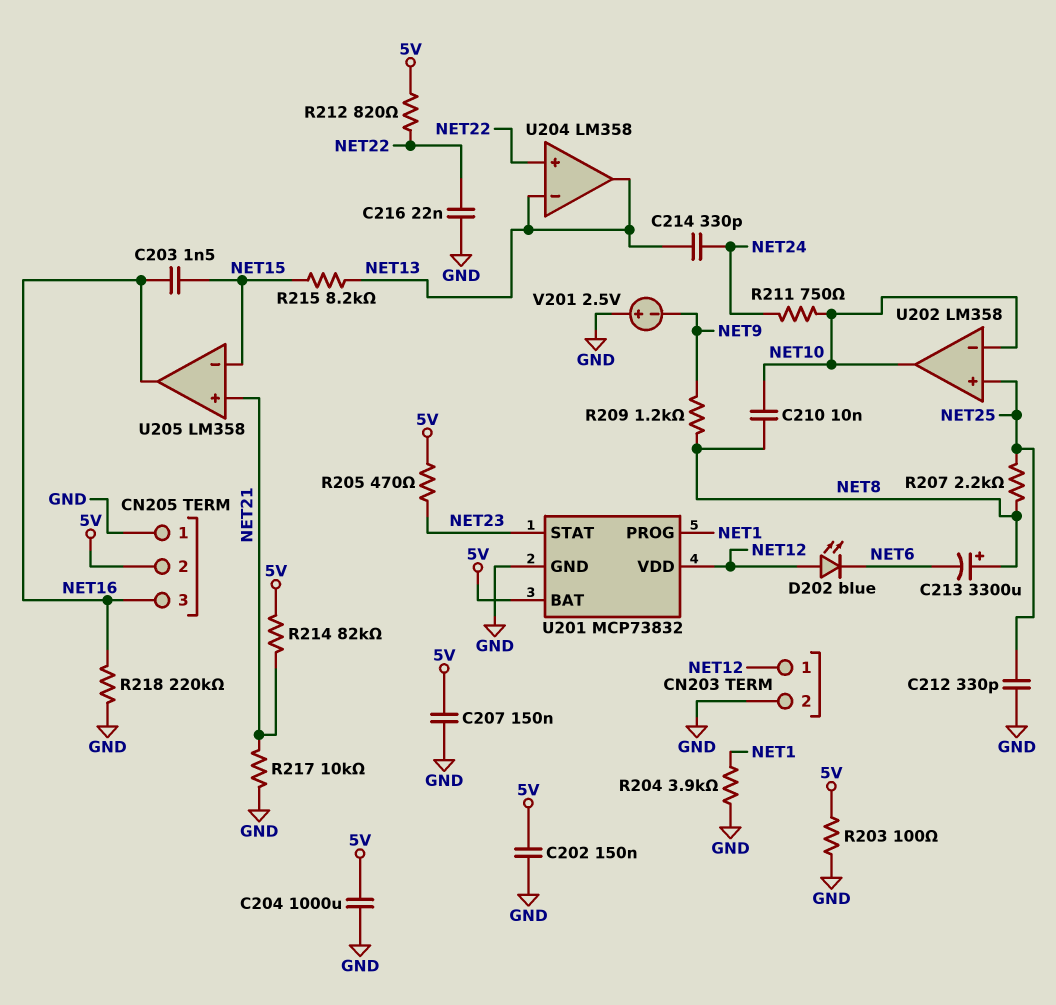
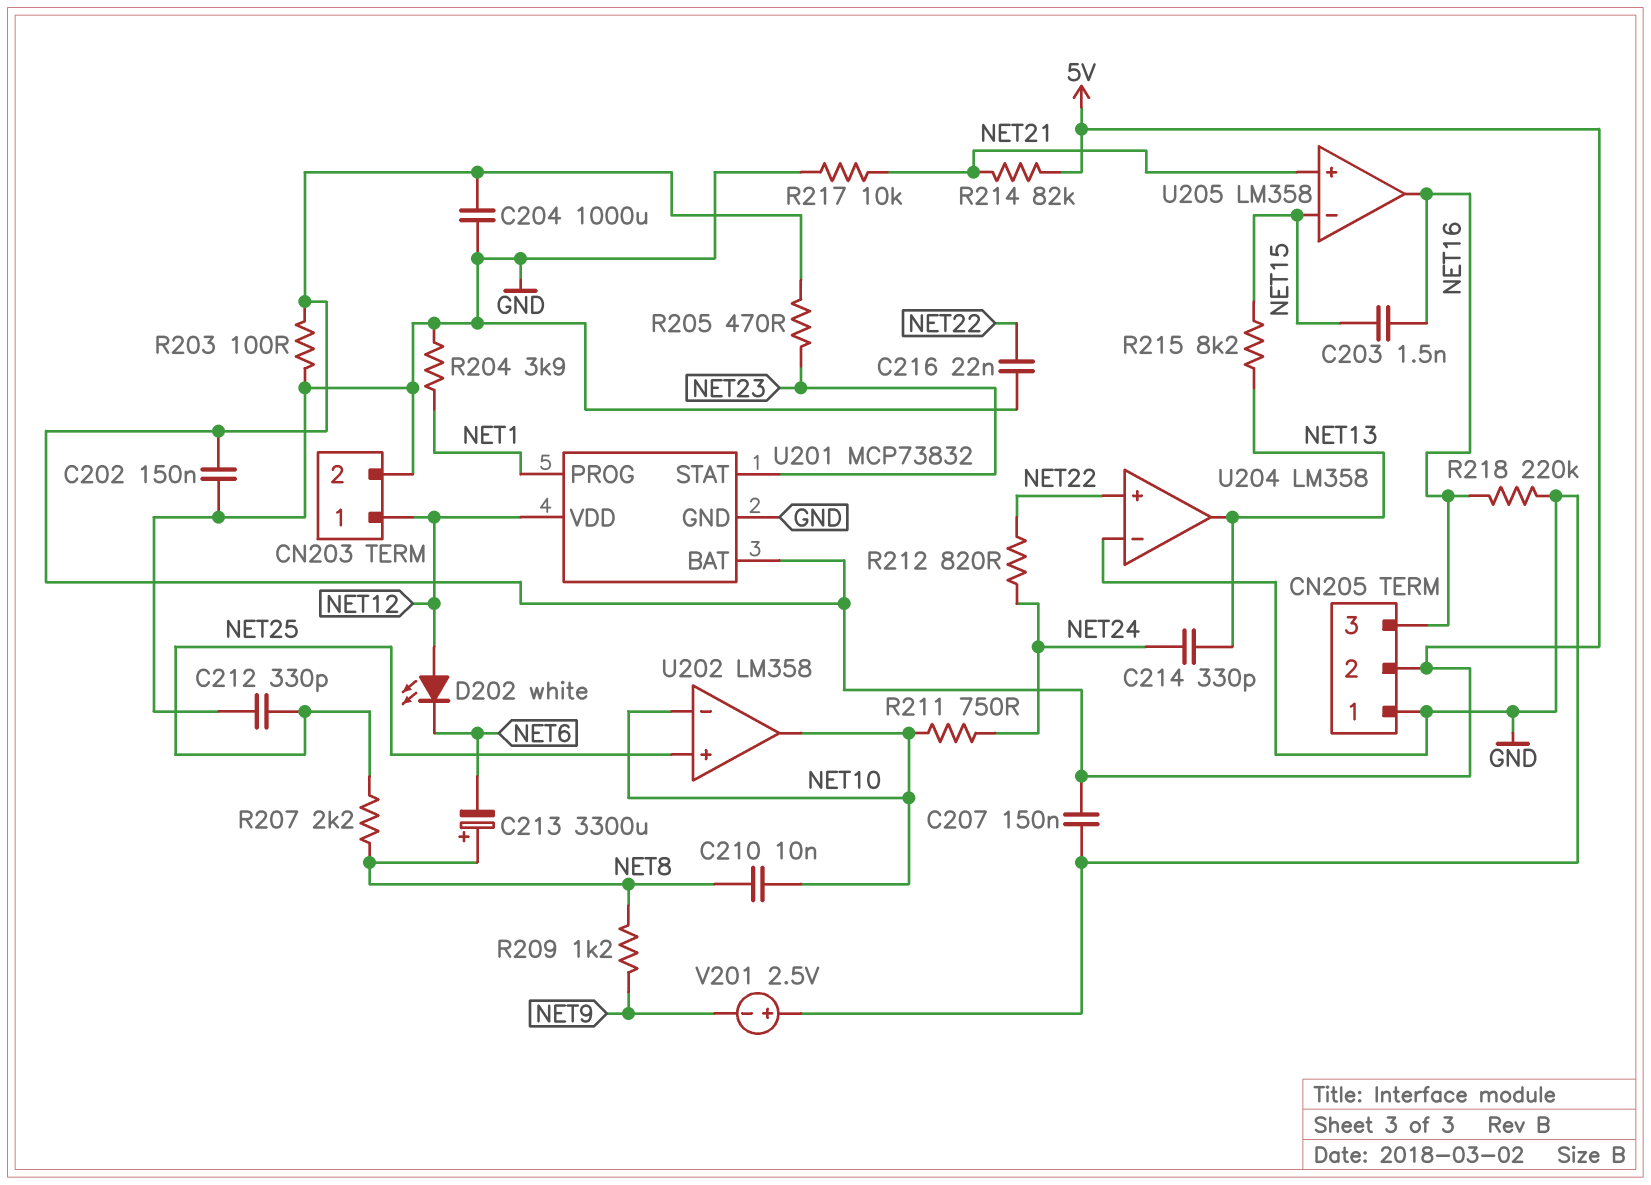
D202: LED blue (A NET12, K NET6) -> LED white (A NET12, K NET6)
R212: 820 (5V, NET22) -> 820 (NET22, NET24)
U204 pin in-: NET13 -> GND

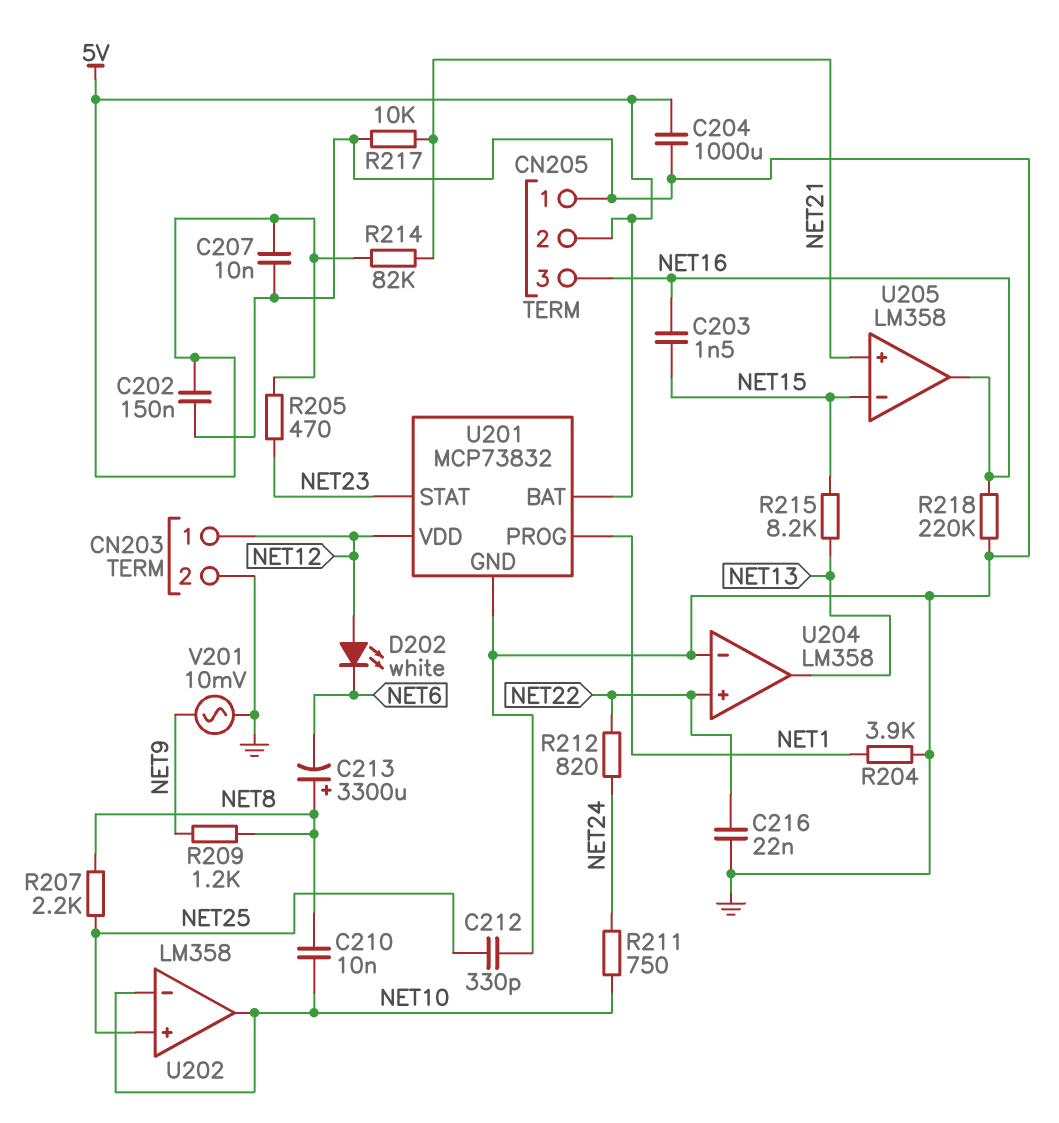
C207: 150nF (5V, GND) -> 10nF (5V, GND)
C214: 330pF (NET13, NET24) -> none
R203: 100 (5V, GND) -> none
V201: 2.5V (plus GND, minus NET9) -> AC 10mV (GND, NET9)

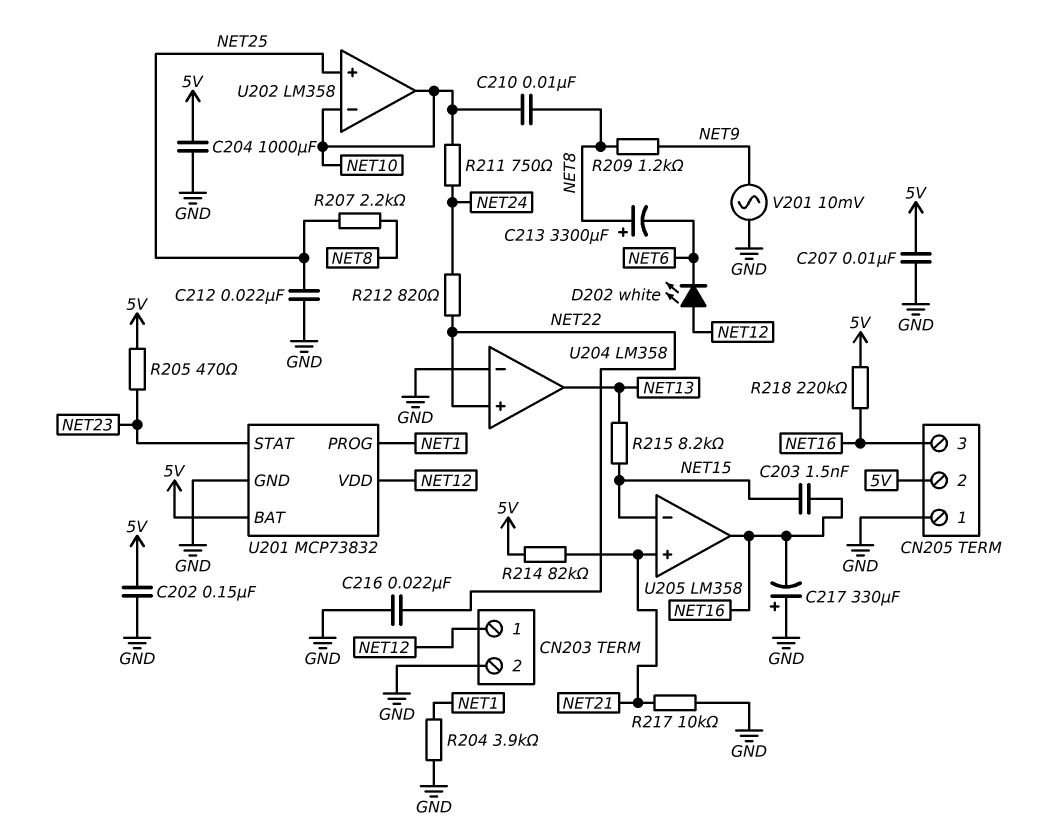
C212: 330pF (GND, NET25) -> 22nF (GND, NET25)
C217: none -> 330uF (plus GND, minus NET16)
R218: 220k (GND, NET16) -> 220k (5V, NET16)

